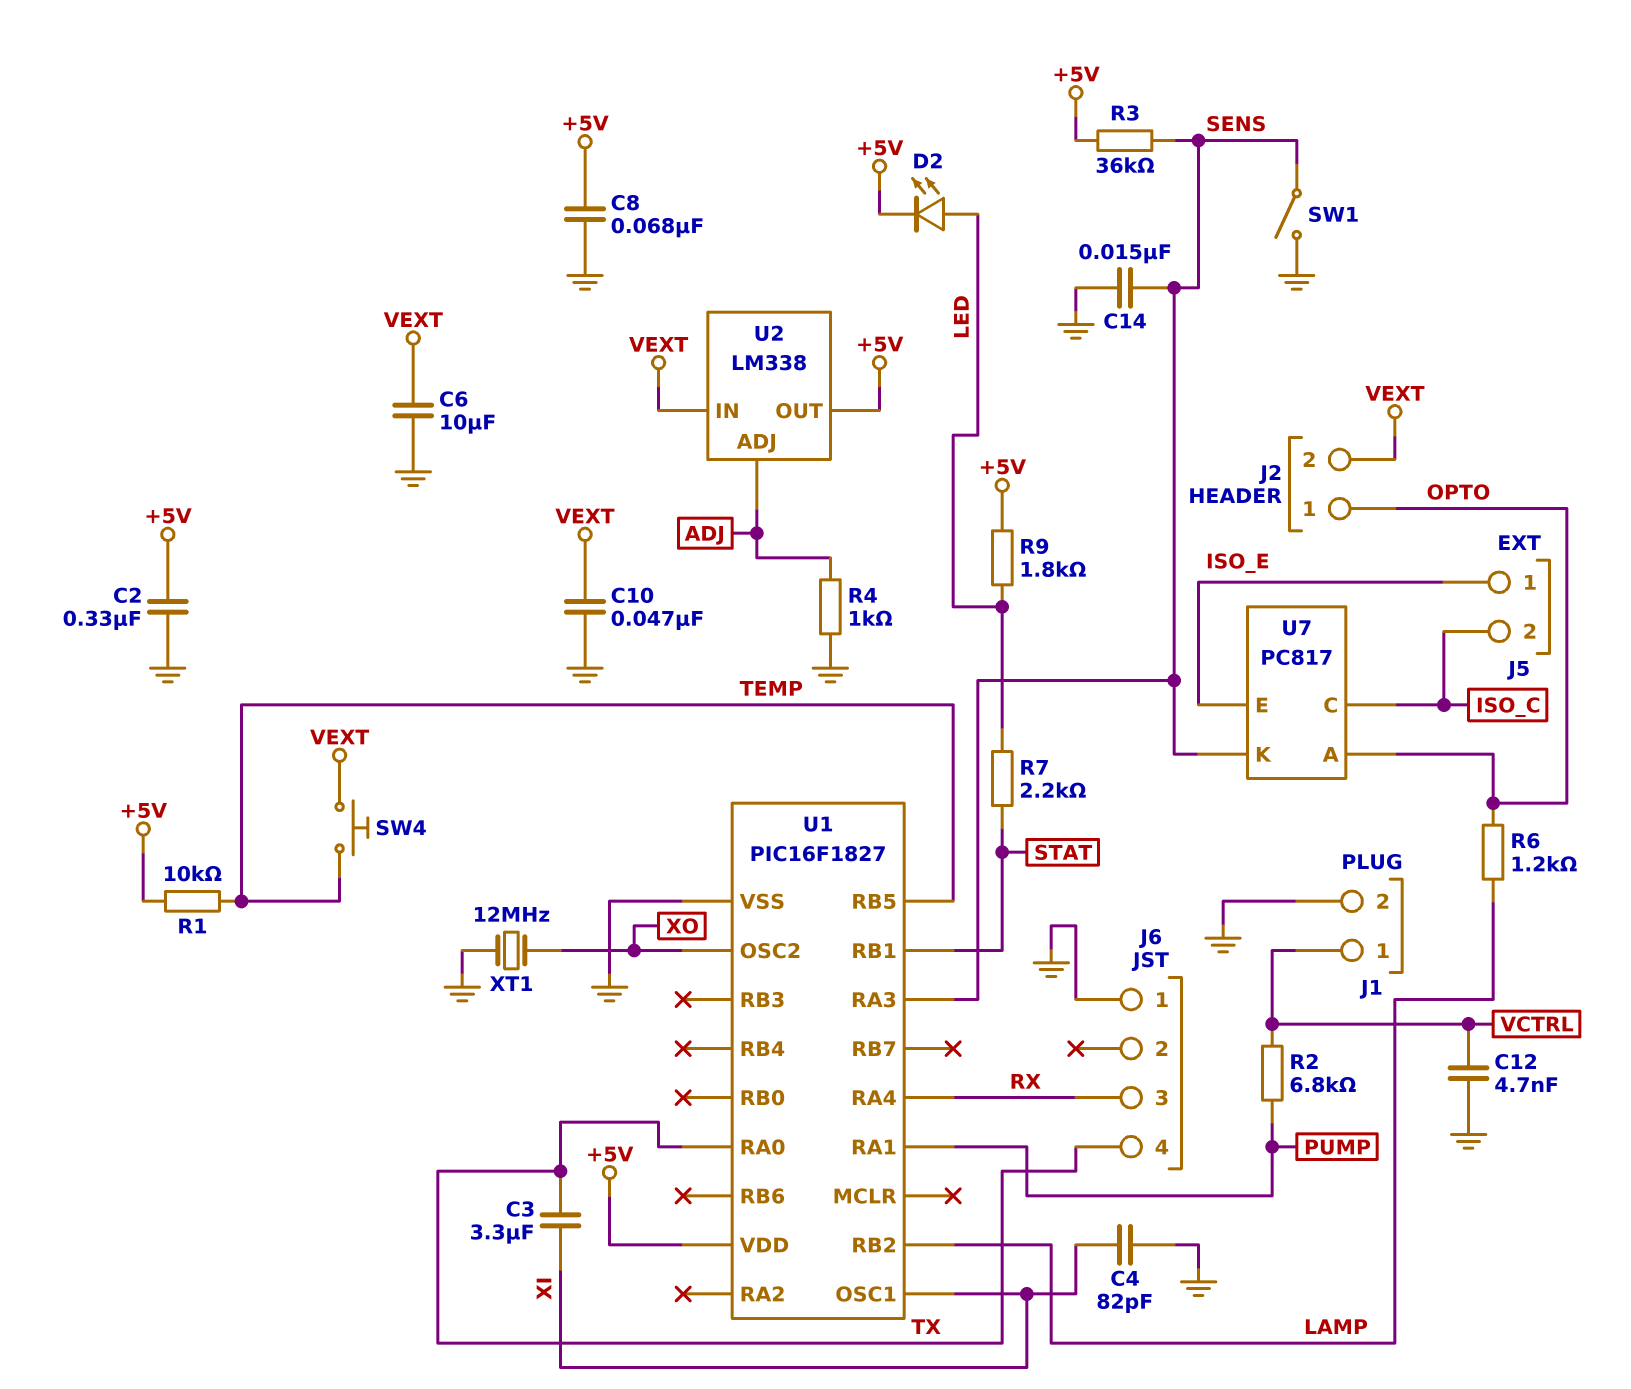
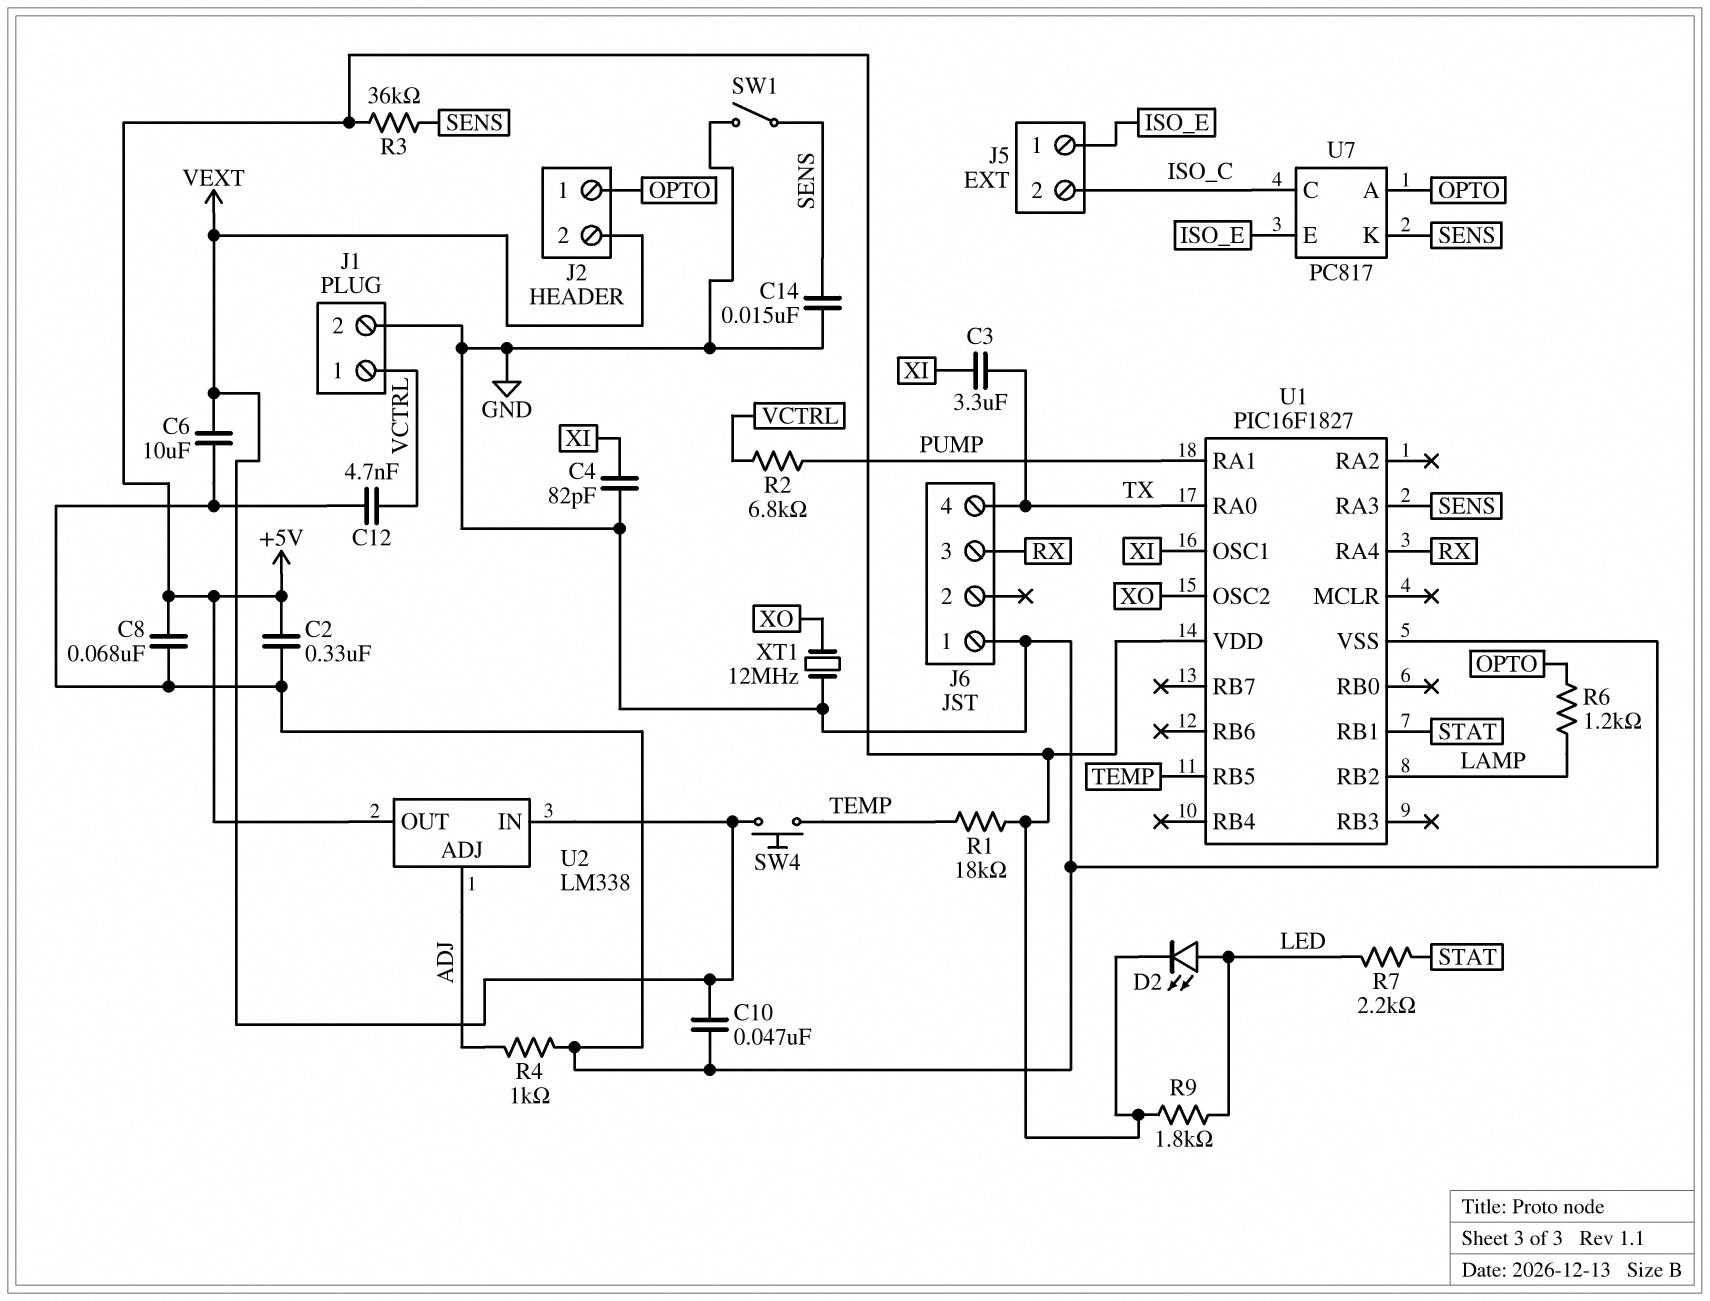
R1: 10k (+5V, TEMP) -> 18k (+5V, TEMP)

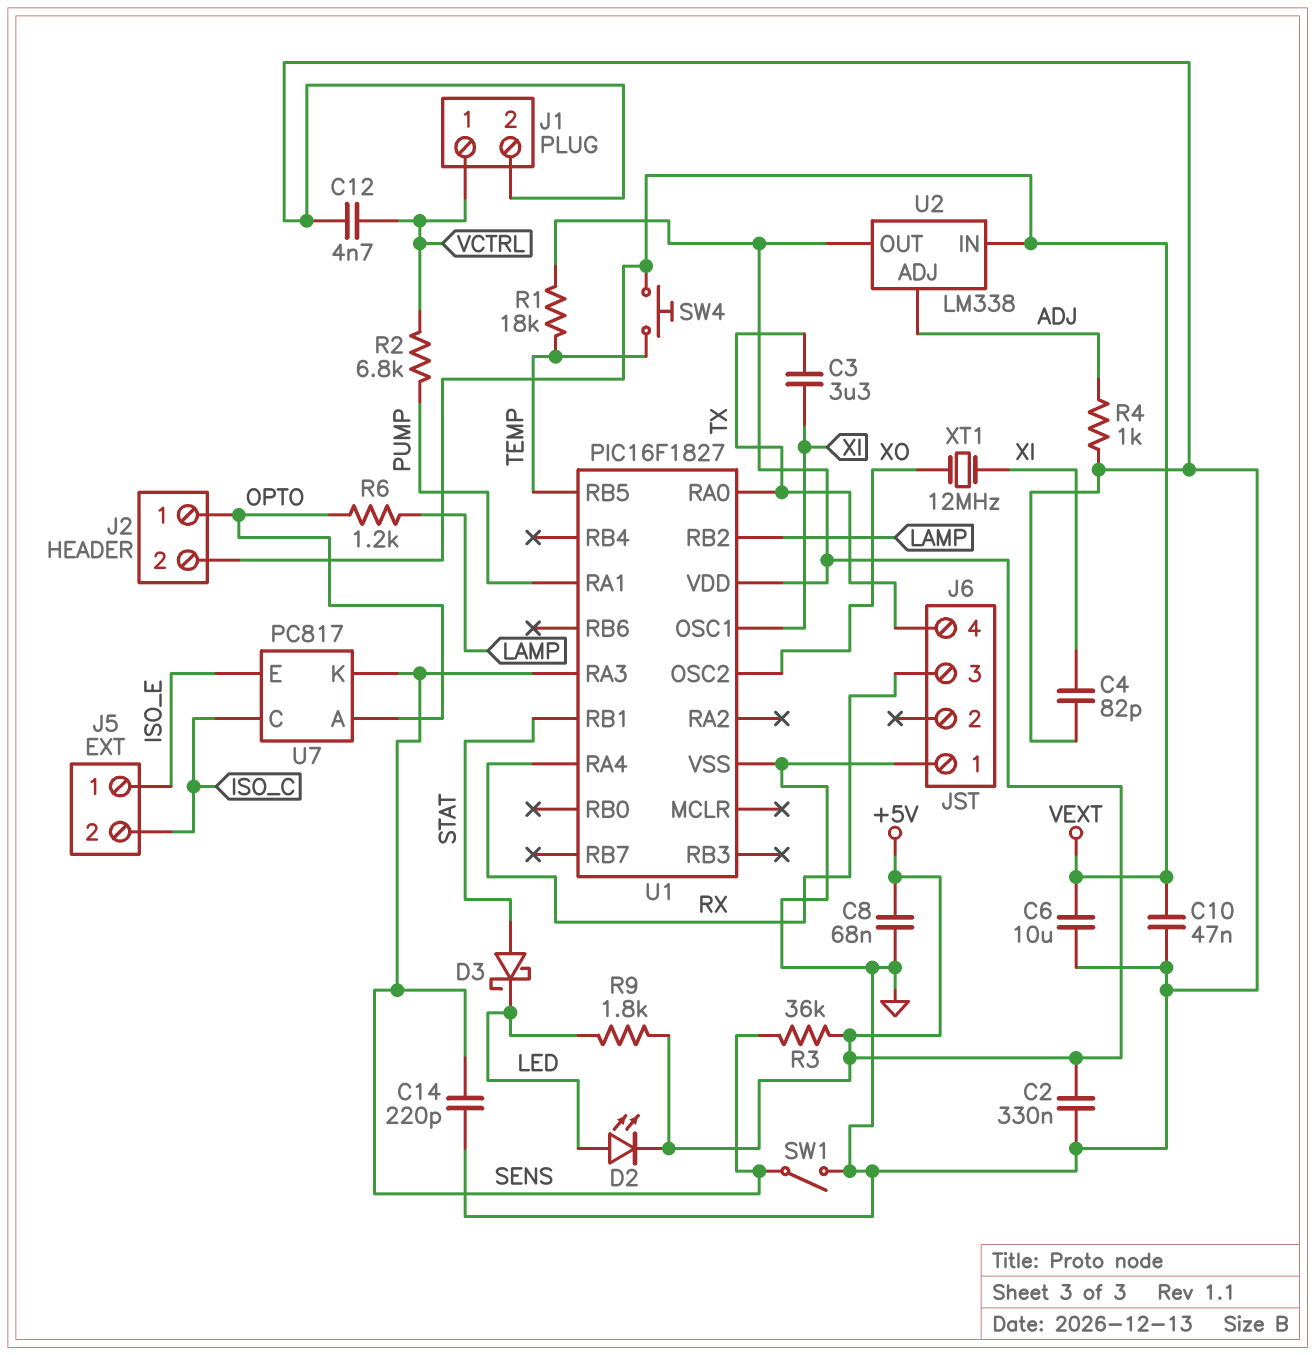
C14: 15nF (GND, SENS) -> 220pF (GND, SENS)
D3: none -> schottky (A STAT, K LED)
R7: 2.2k (LED, STAT) -> none
XT1: 12MHz (GND, XO) -> 12MHz (XI, XO)

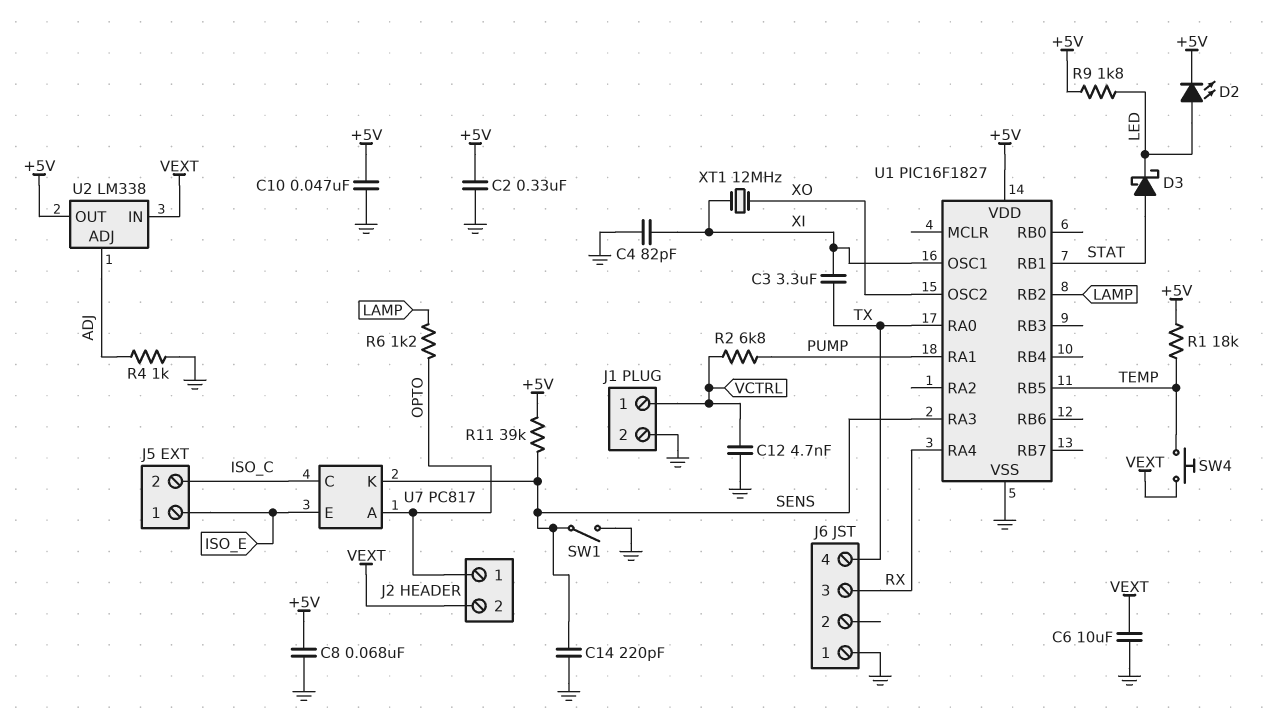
C10: 47nF (GND, VEXT) -> 47nF (+5V, GND)
R3: 36k (+5V, SENS) -> none
R11: none -> 39k (+5V, SENS)

